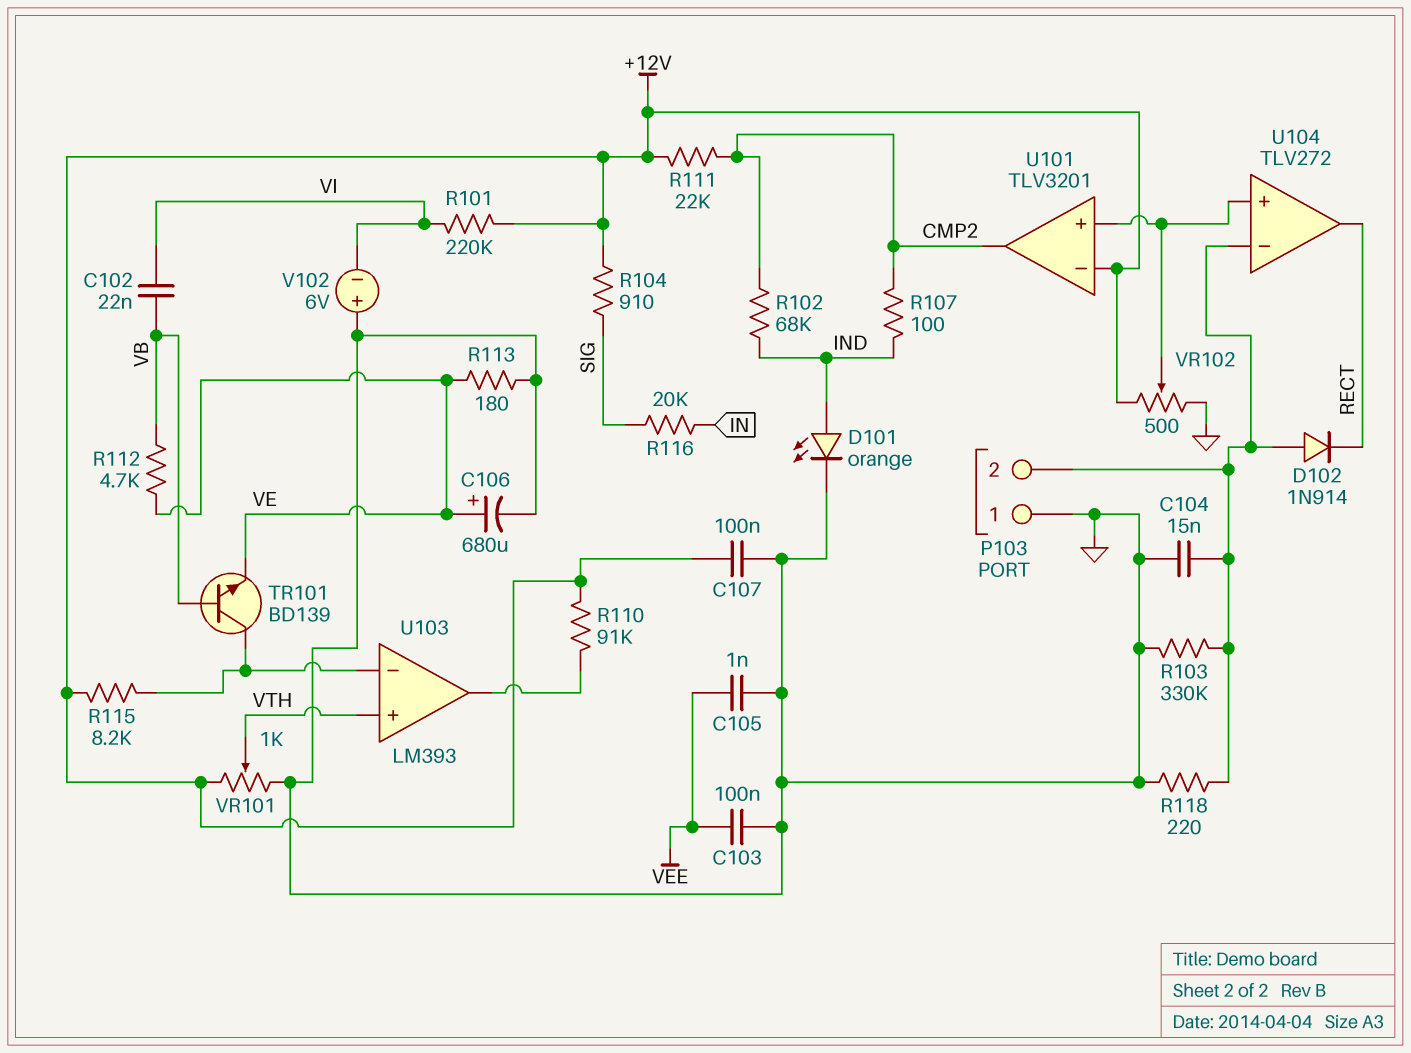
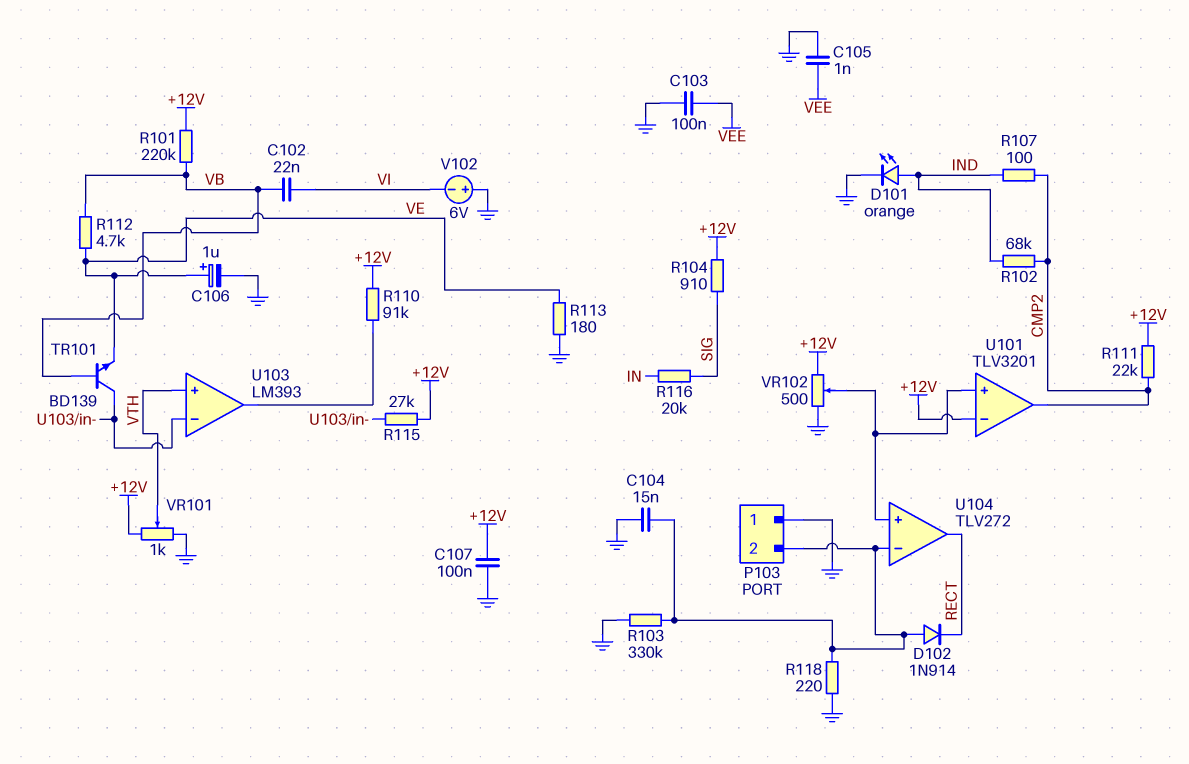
C106: 680uF (plus VE, minus GND) -> 1uF (plus VE, minus GND)
R101: 220k (+12V, VI) -> 220k (+12V, VB)
R115: 8.2k (+12V, U103/in-) -> 27k (+12V, U103/in-)

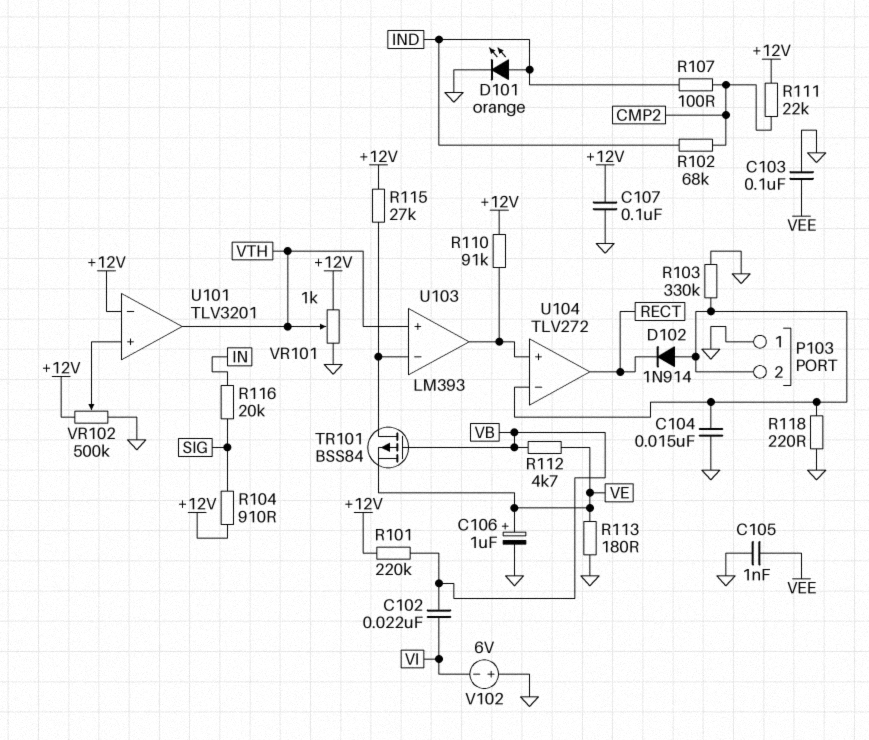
TR101: NPN BD139 (B VB, C U103/in-, E VE) -> PMOS BSS84 (G VB, D U103/in-, S VE)
U101 pin out: CMP2 -> VTH
U104 pin in+: U101/in+ -> U103/out
VR102: 500 (+12V, GND, wiper U101/in+) -> 500k (+12V, GND, wiper U101/in+)

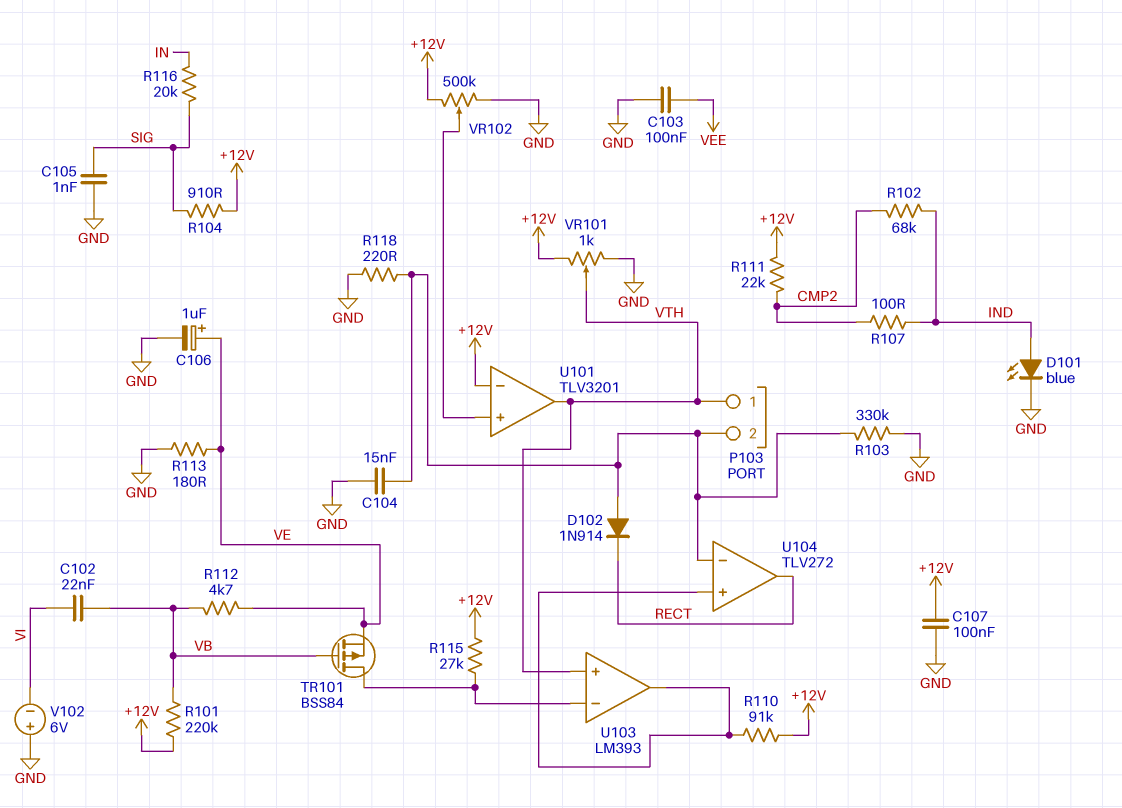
C105: 1nF (GND, VEE) -> 1nF (GND, SIG)
D101: LED orange (A IND, K GND) -> LED blue (A IND, K GND)
P103 pin 1: GND -> VTH

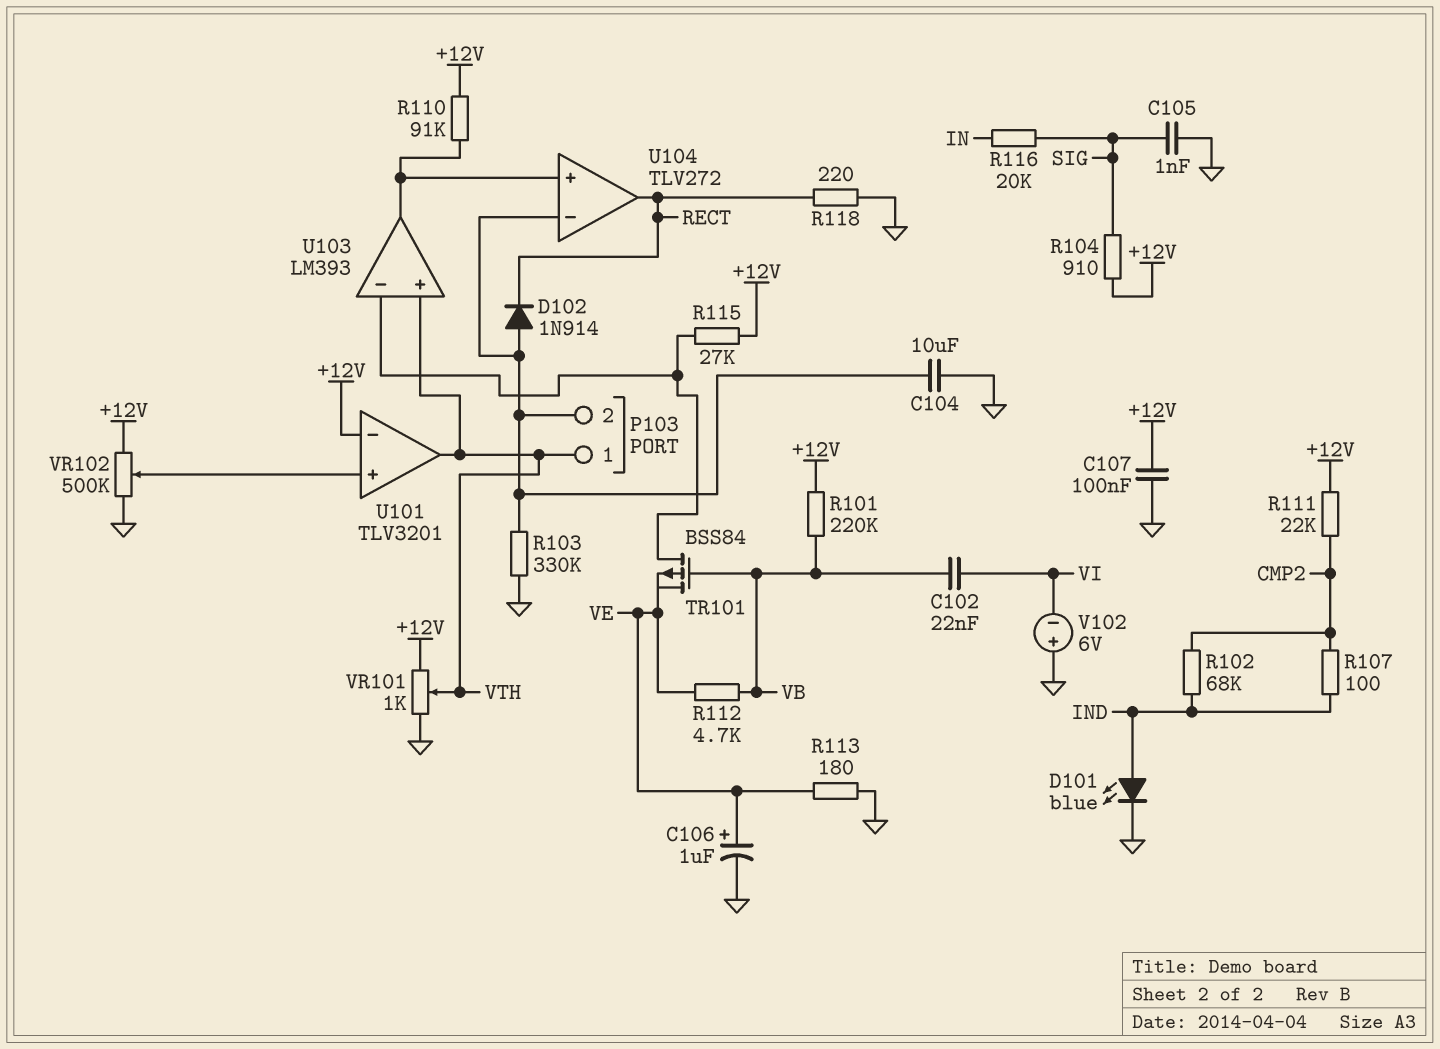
C103: 100nF (GND, VEE) -> none
C104: 15nF (GND, P103/2) -> 10uF (GND, P103/2)
R118: 220 (GND, P103/2) -> 220 (GND, RECT)

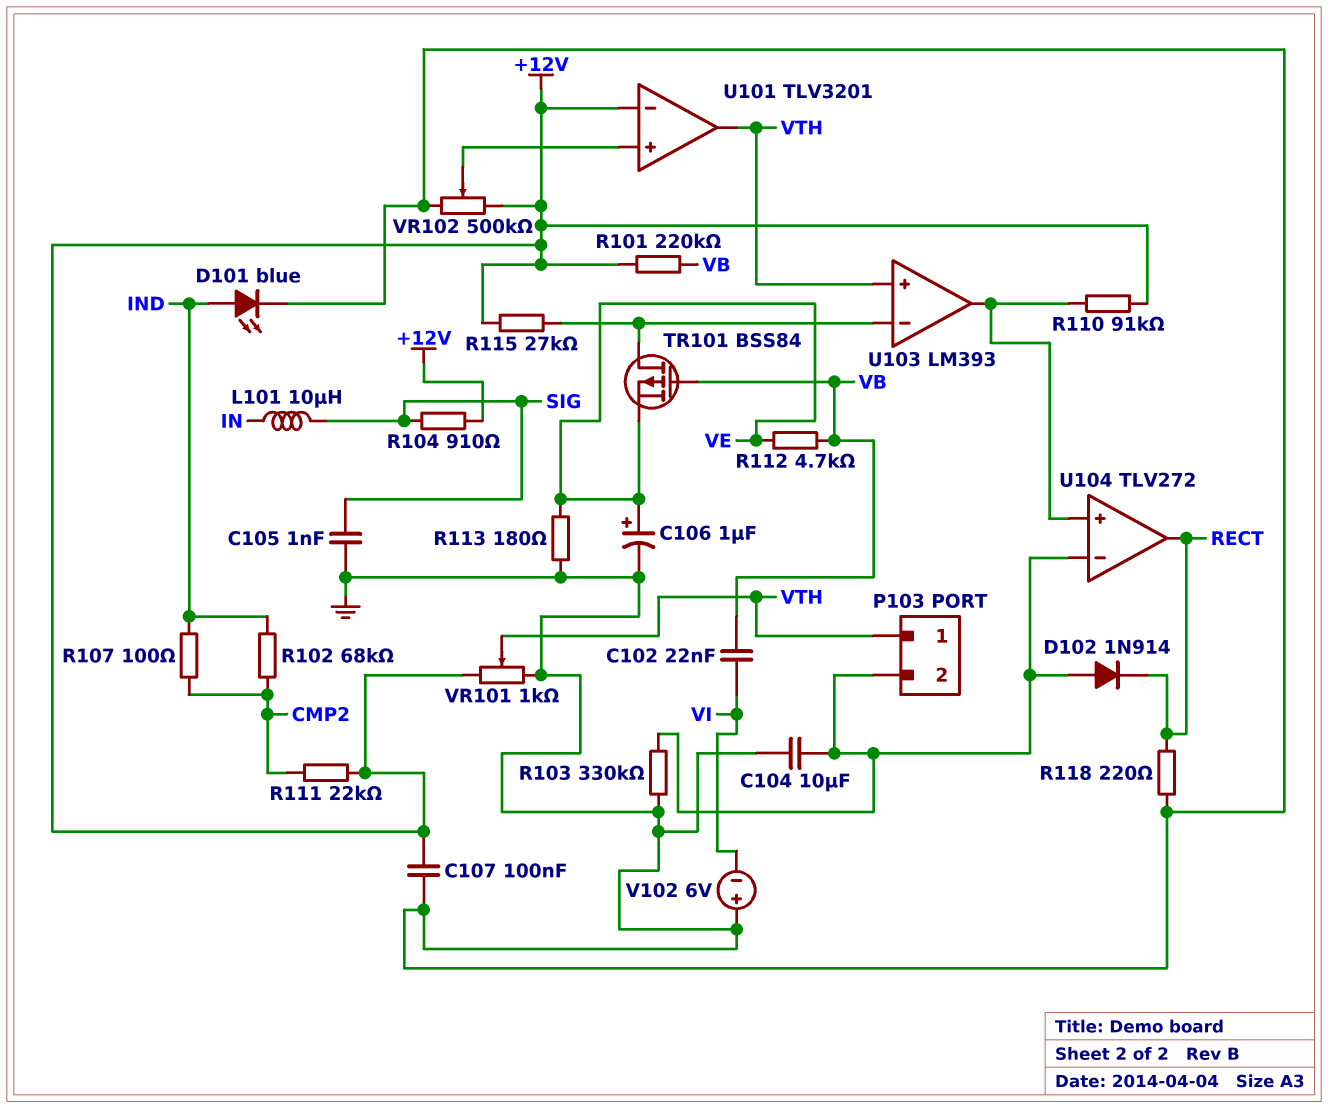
L101: none -> 10uH (IN, SIG)
R116: 20k (IN, SIG) -> none

